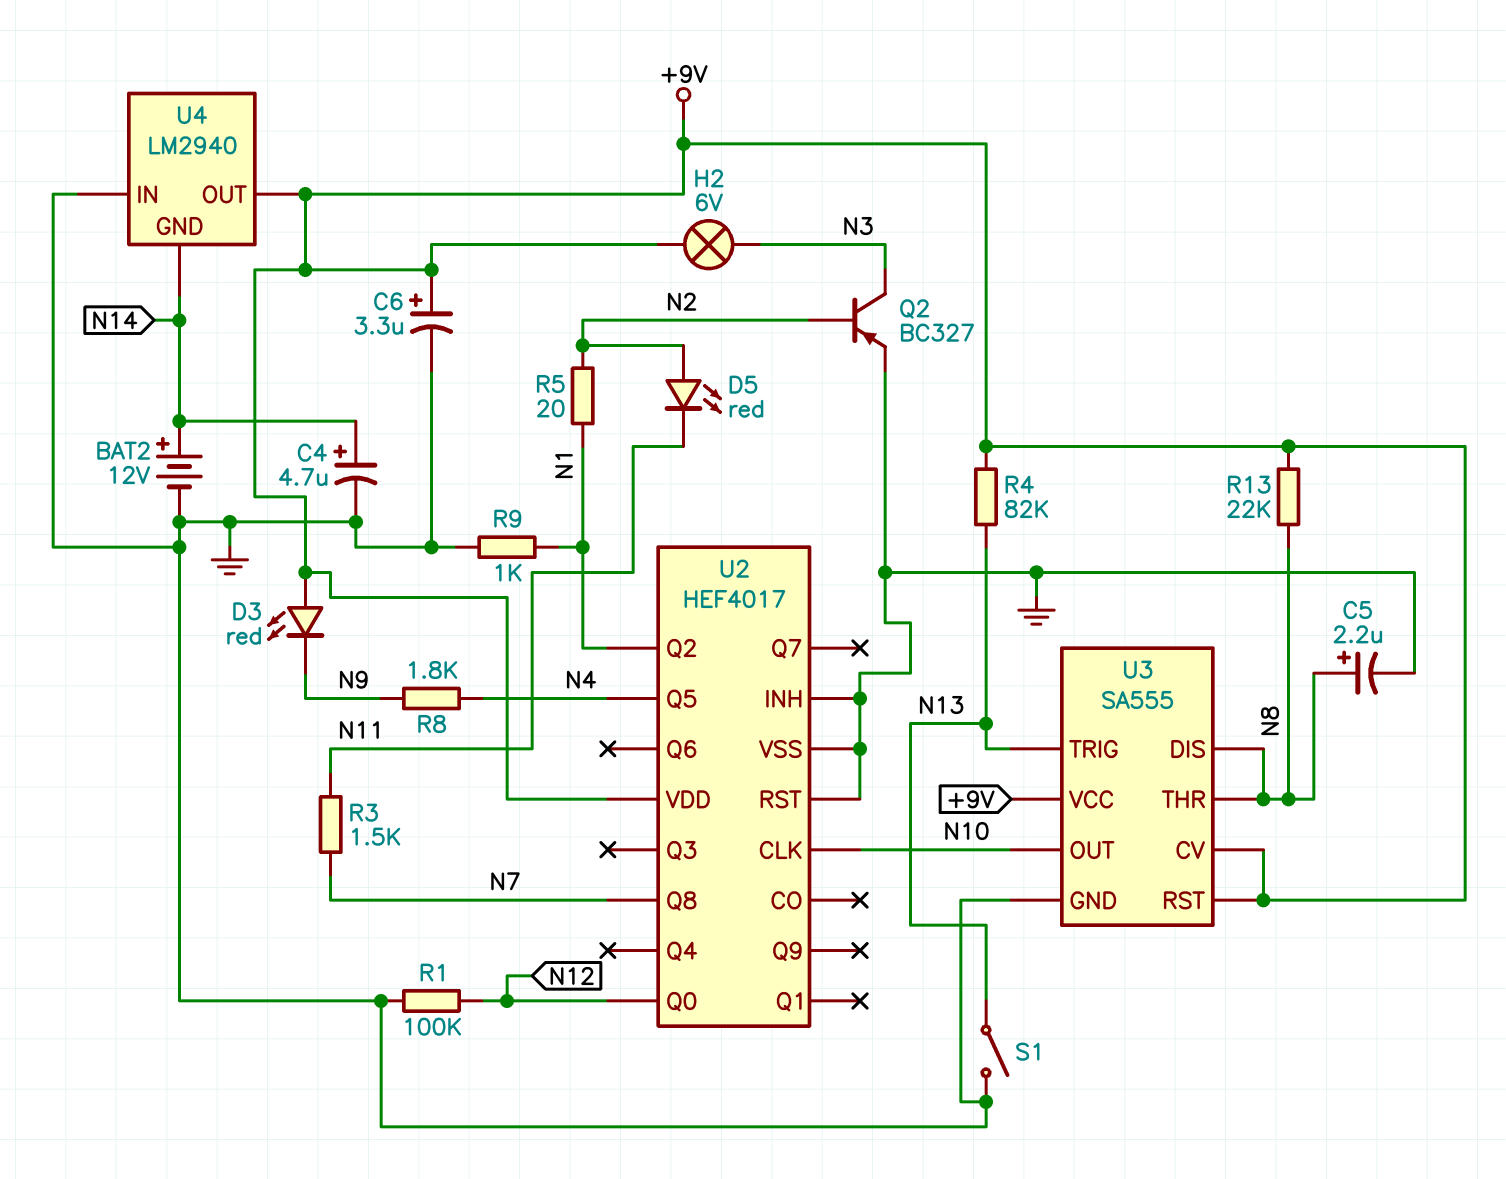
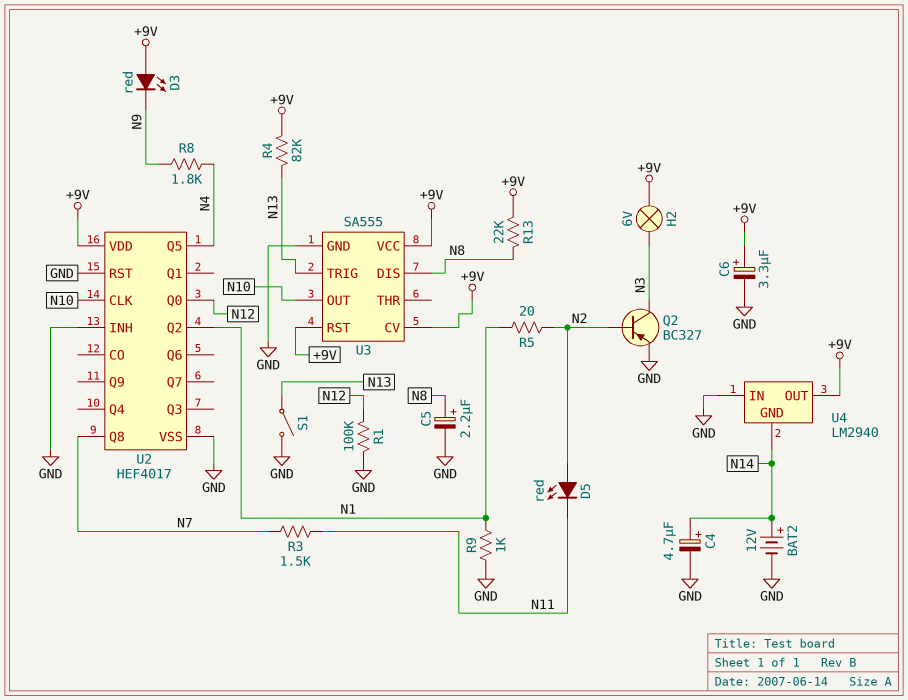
U3 pin THR: N8 -> none

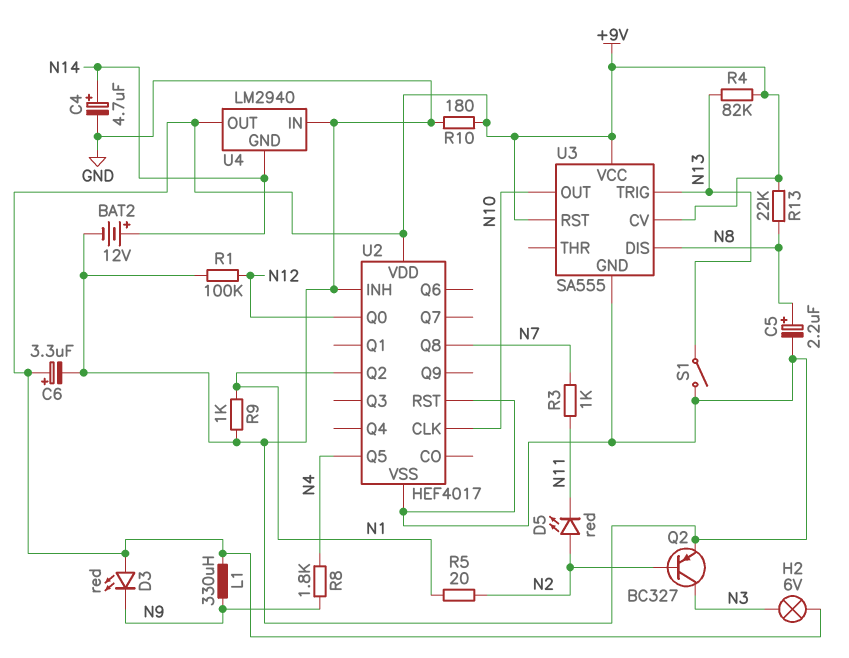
L1: none -> 330uH (+9V, N9)
R3: 1.5k (N7, N11) -> 1k (N7, N11)
R10: none -> 180 (+9V, GND)

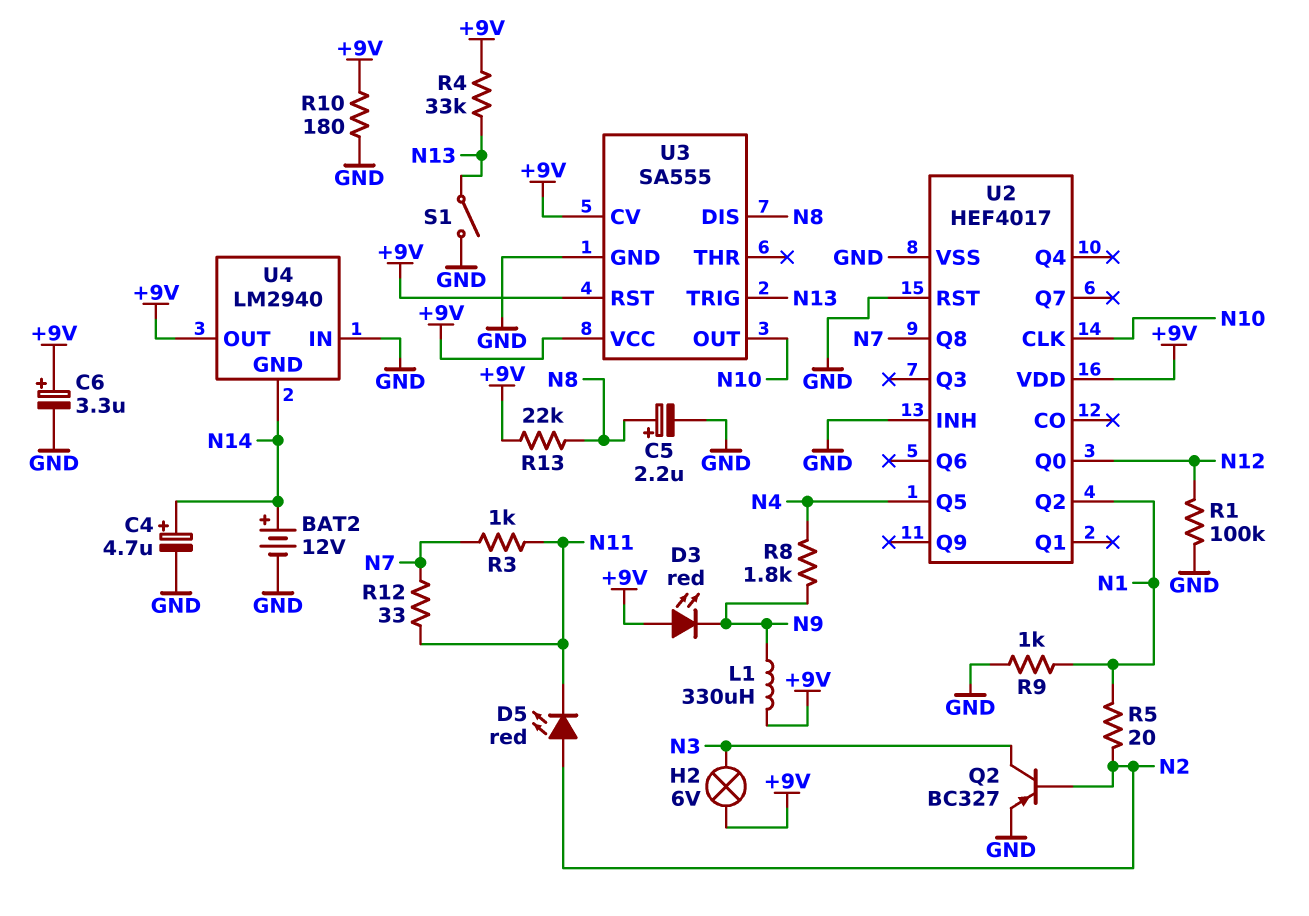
R4: 82k (+9V, N13) -> 33k (+9V, N13)
R12: none -> 33 (N7, N11)

